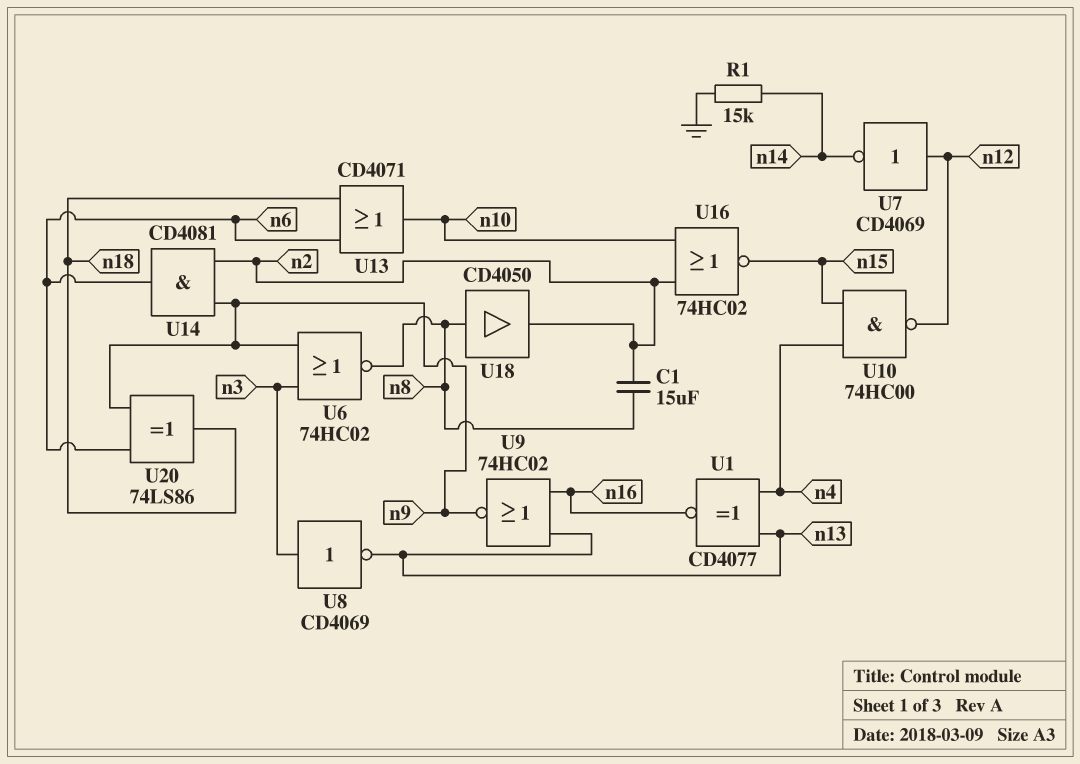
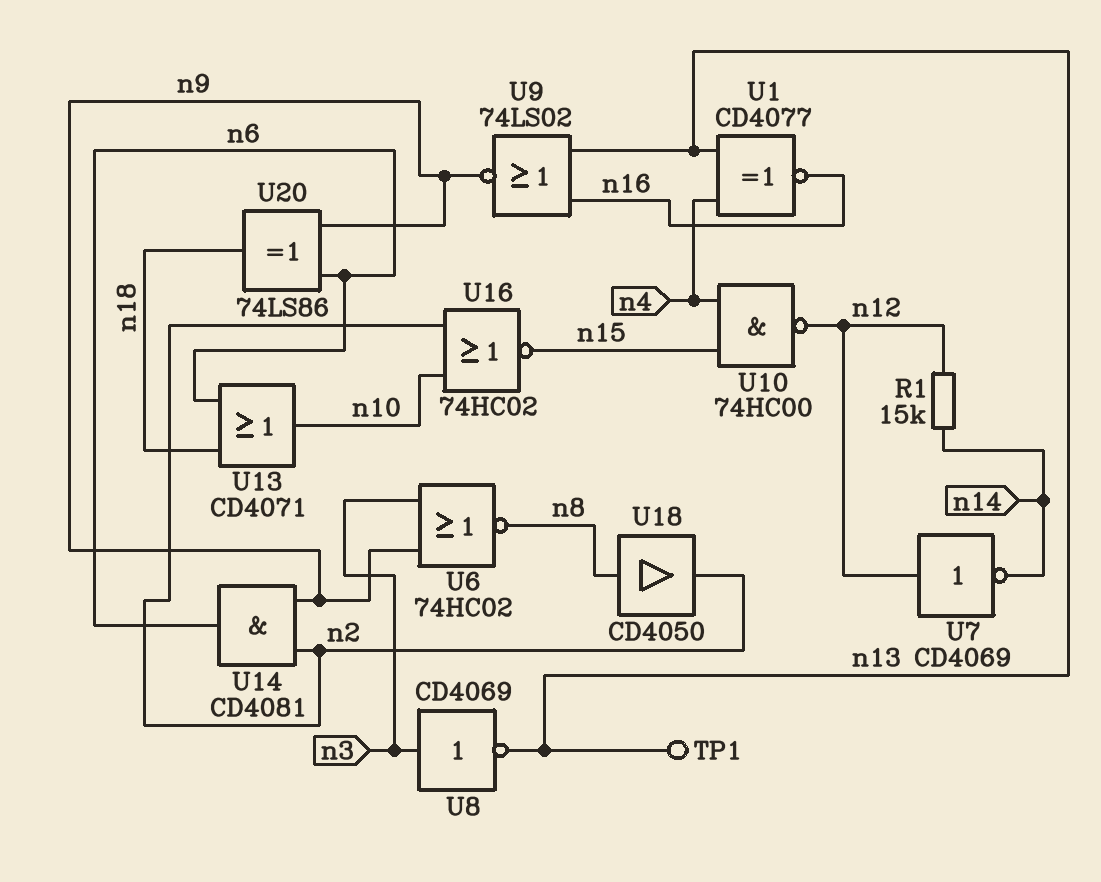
C1: 15uF (n2, n8) -> none
R1: 15k (GND, n14) -> 15k (n12, n14)
TP1: none -> test point (n13)
U9: NOR 74HC02 (in n13, in n16, out n9) -> NOR 74LS02 (in n13, in n16, out n9)

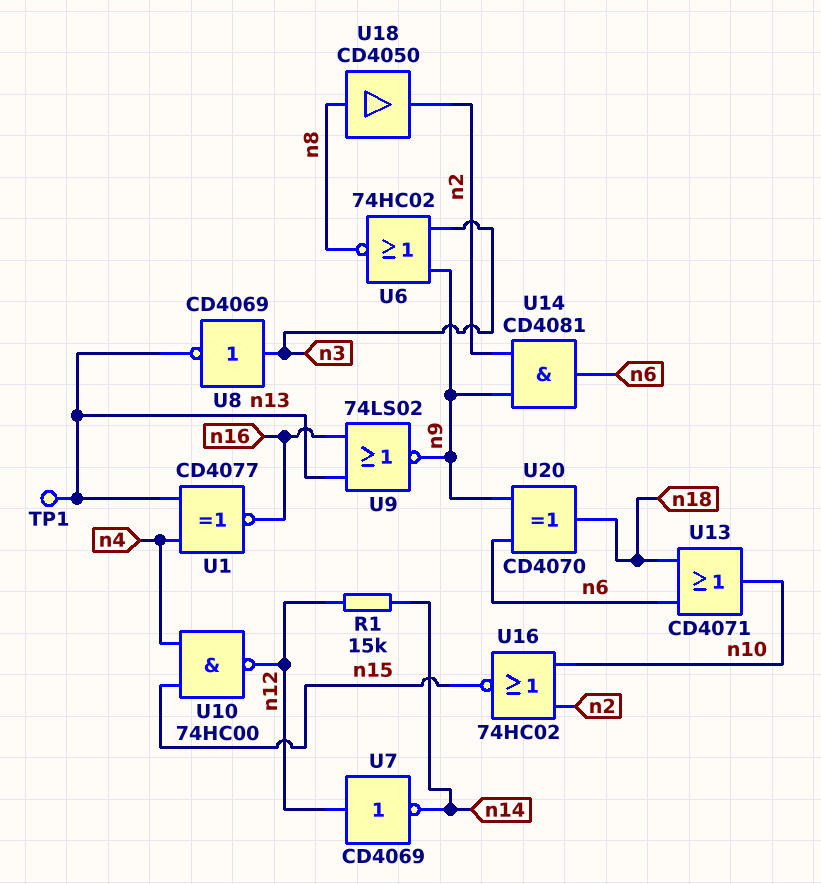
U20: XOR 74LS86 (in n6, in n9, out n18) -> XOR CD4070 (in n6, in n9, out n18)

